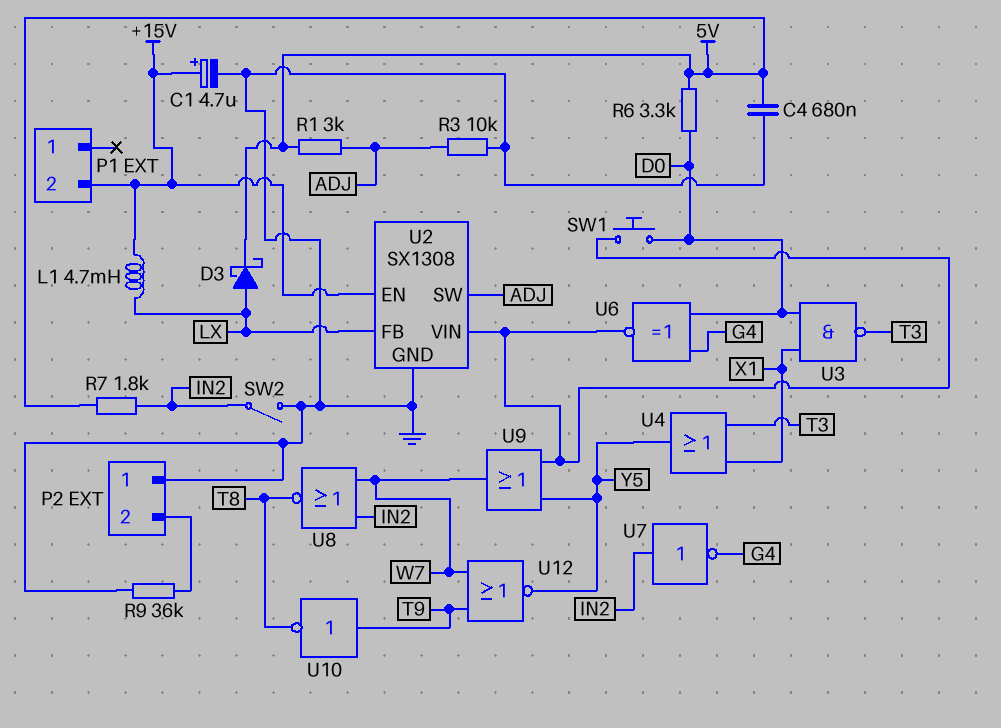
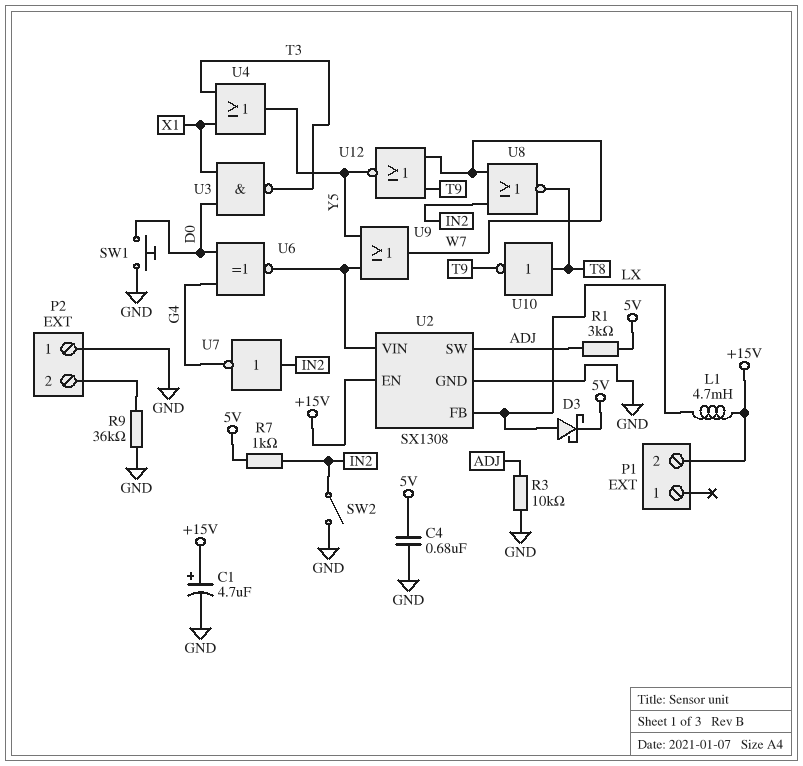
R6: 3.3k (5V, D0) -> none
R7: 1.8k (5V, IN2) -> 1k (5V, IN2)
SW1: button (D0, U2/VIN) -> button (D0, GND)
U10: NOT (in T9, out T8) -> NOT (in T8, out T9)

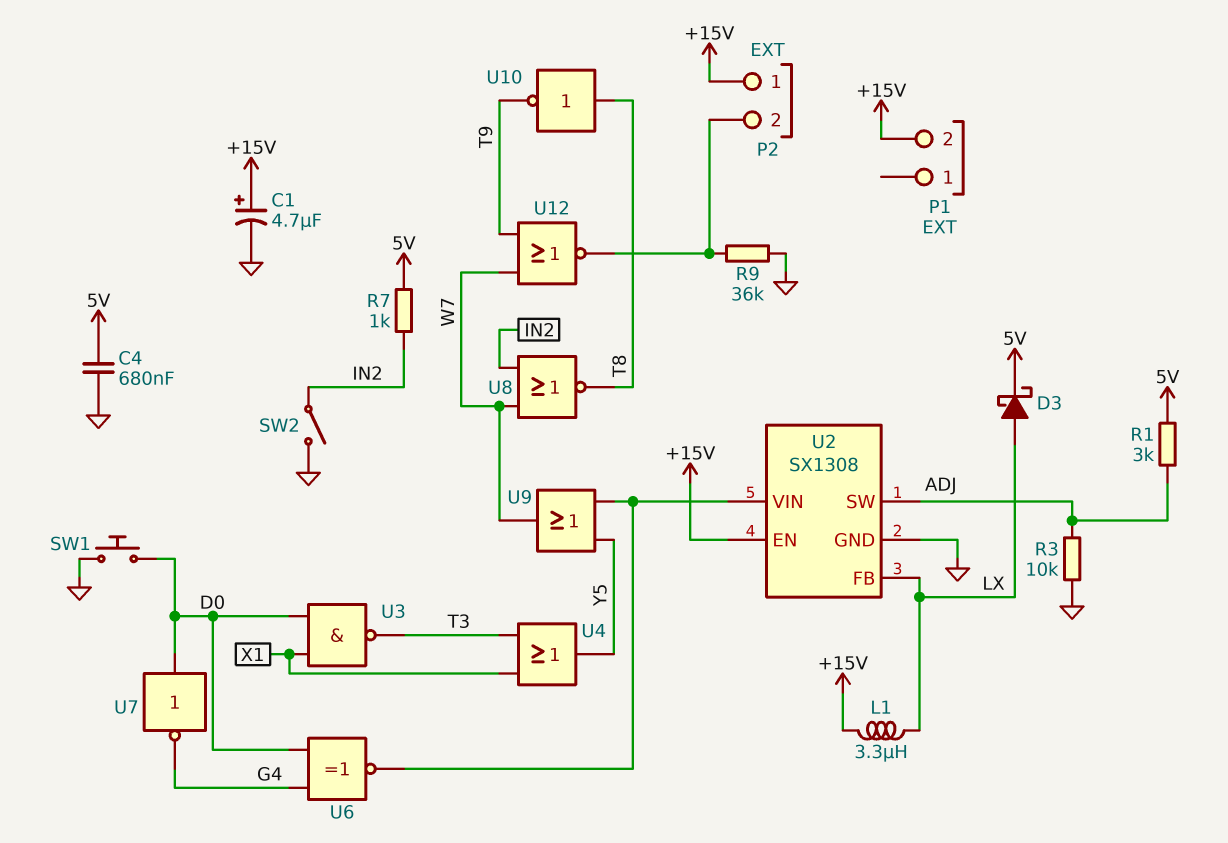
L1: 4.7mH (+15V, LX) -> 3.3uH (+15V, LX)
P2 pin 1: GND -> +15V
U7: NOT (in IN2, out G4) -> NOT (in D0, out G4)
U12: NOR (in T9, in W7, out Y5) -> NOR (in T9, in W7, out P2/2)

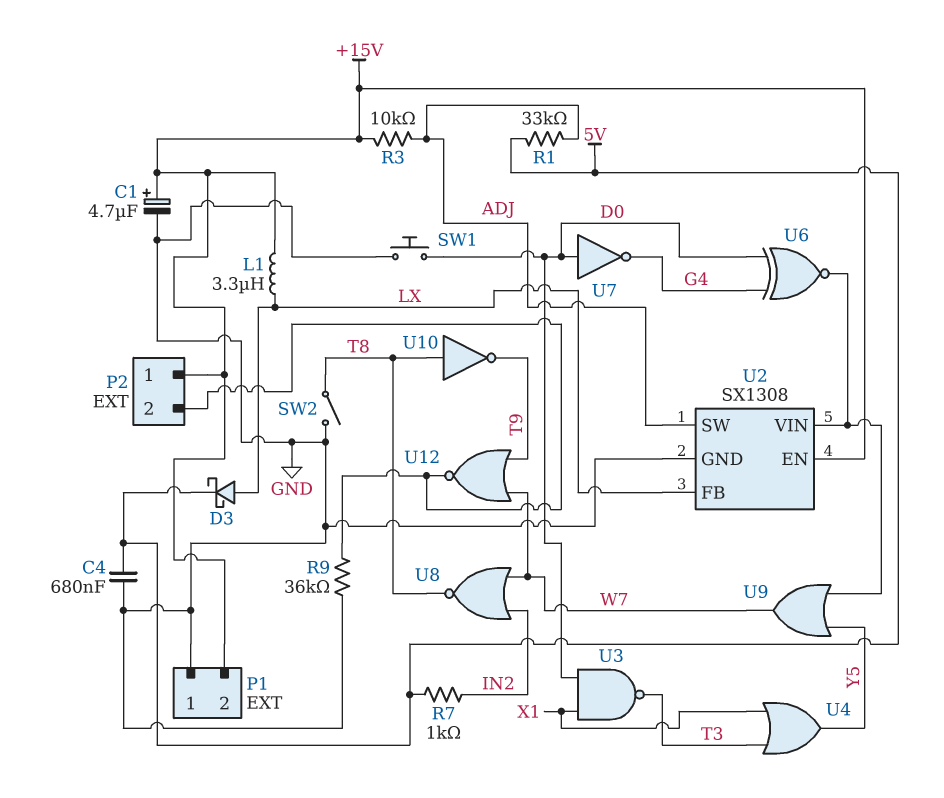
P1 pin 1: none -> GND
R1: 3k (5V, ADJ) -> 33k (5V, ADJ)
R3: 10k (ADJ, GND) -> 10k (+15V, ADJ)
SW2: switch (GND, IN2) -> switch (GND, T8)

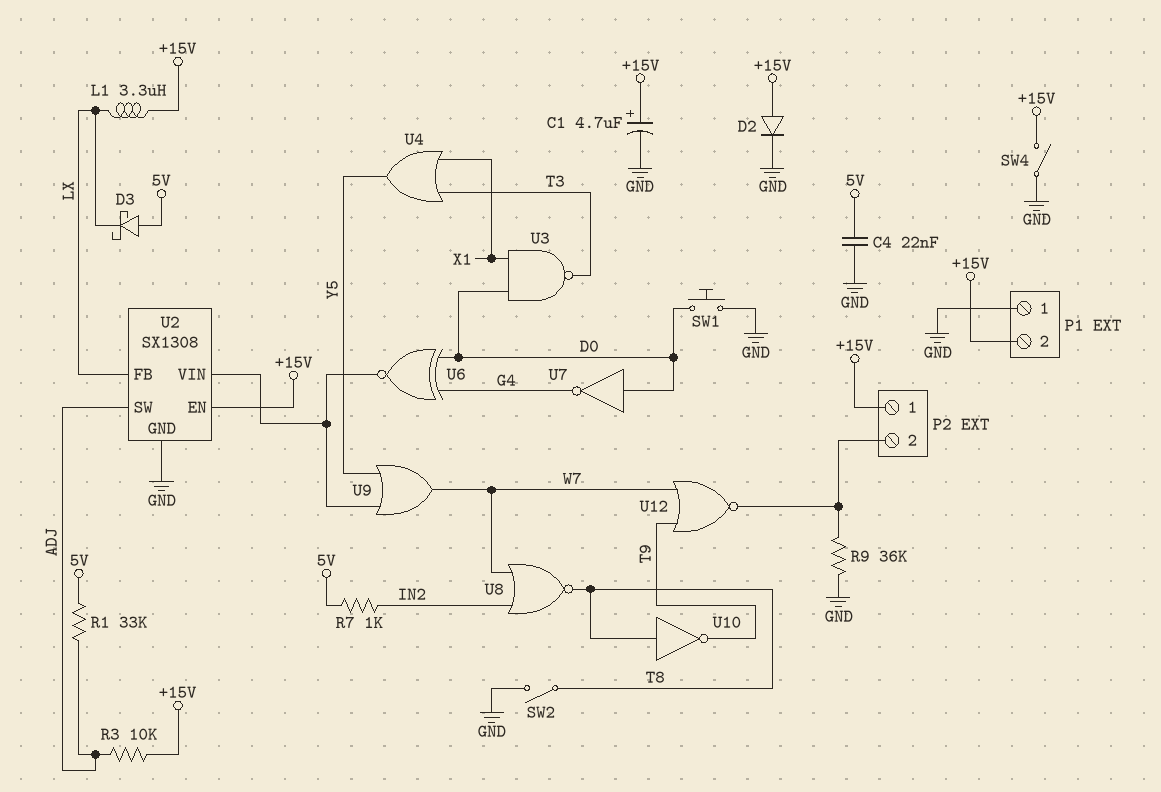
C4: 680nF (5V, GND) -> 22nF (5V, GND)
D2: none -> diode (A +15V, K GND)
D3: schottky (A LX, K 5V) -> schottky (A 5V, K LX)
SW4: none -> switch (+15V, GND)

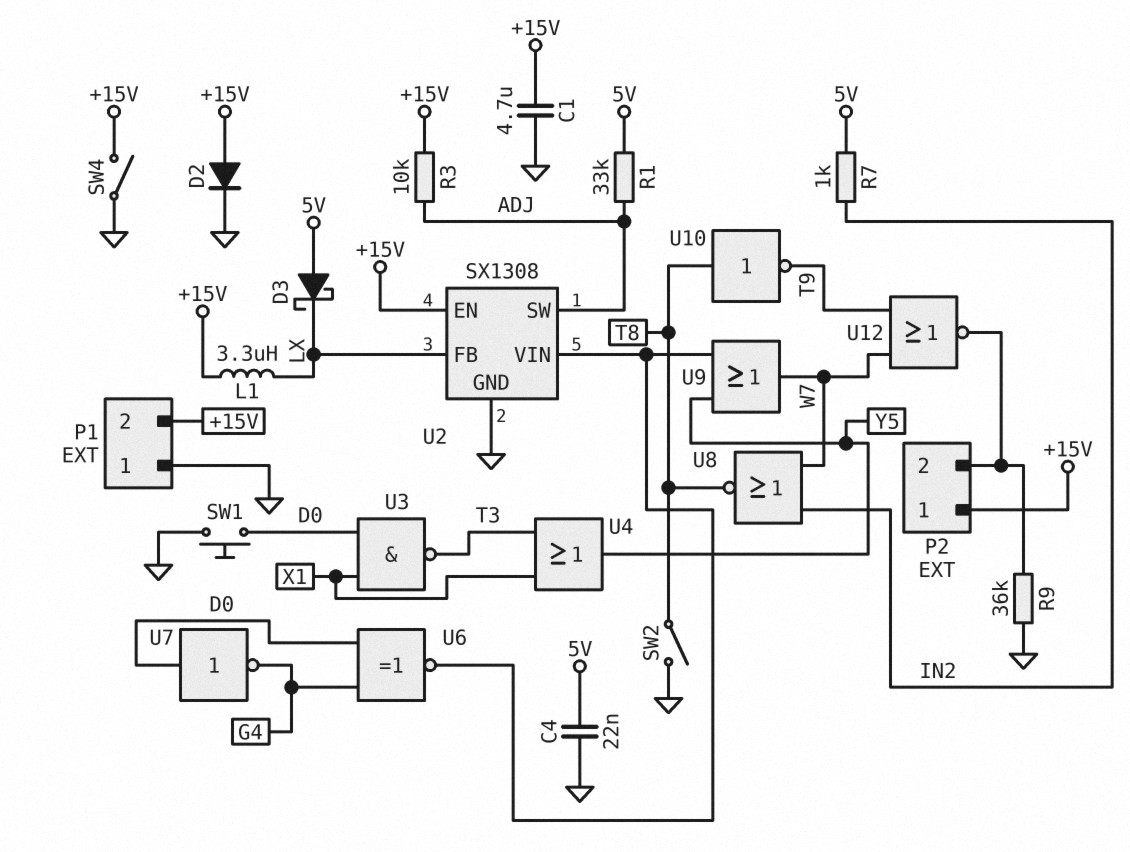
C1: 4.7uF (plus +15V, minus GND) -> 4.7uF (+15V, GND)

